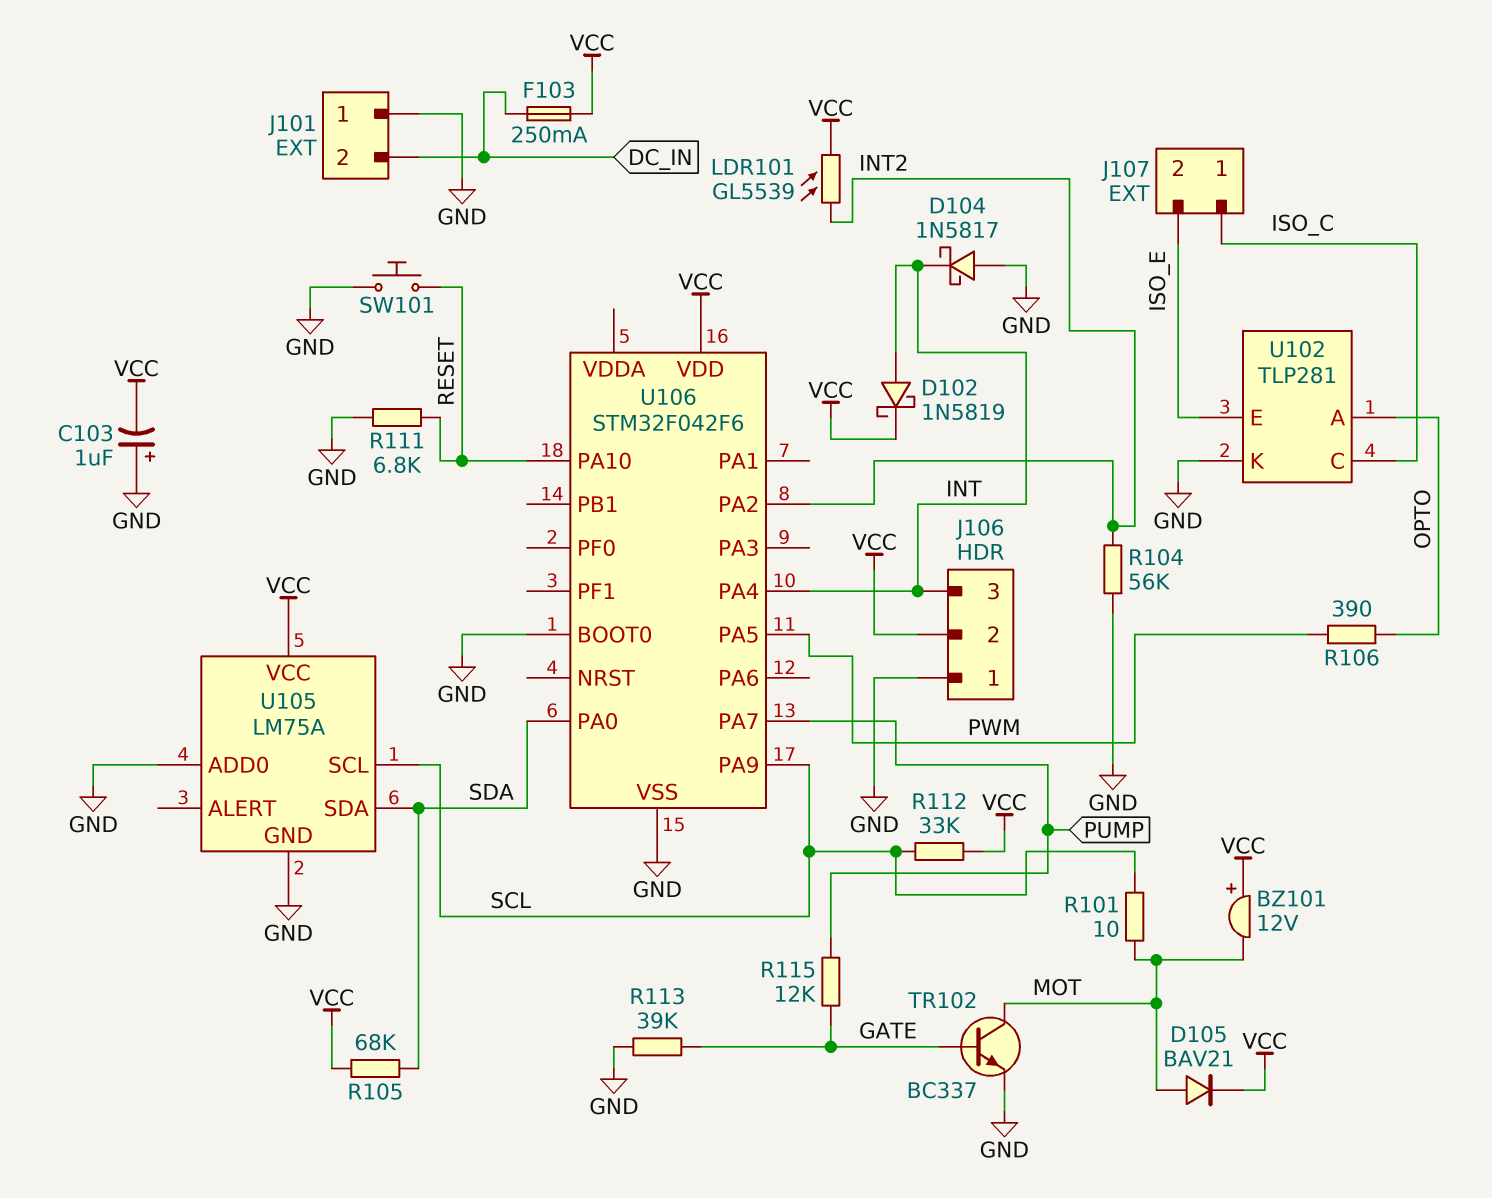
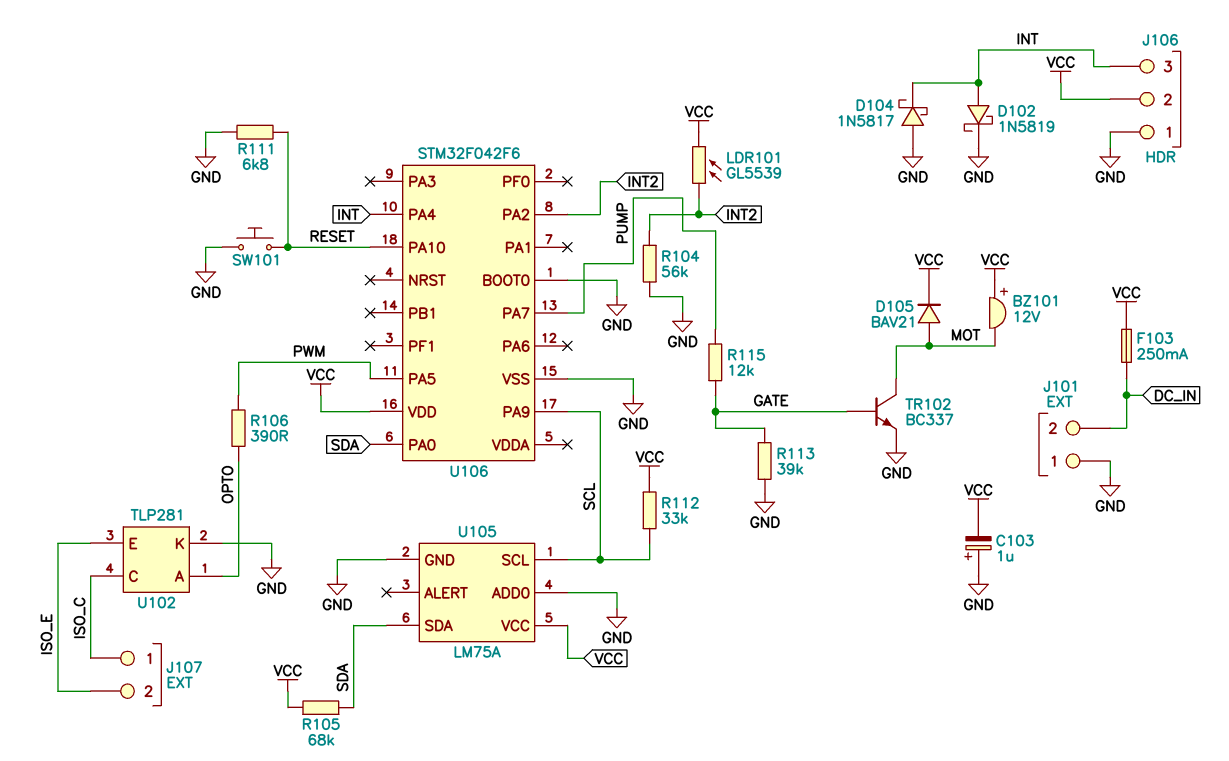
D102: schottky 1N5819 (A INT, K VCC) -> schottky 1N5819 (A INT, K GND)
R101: 10 (MOT, SCL) -> none

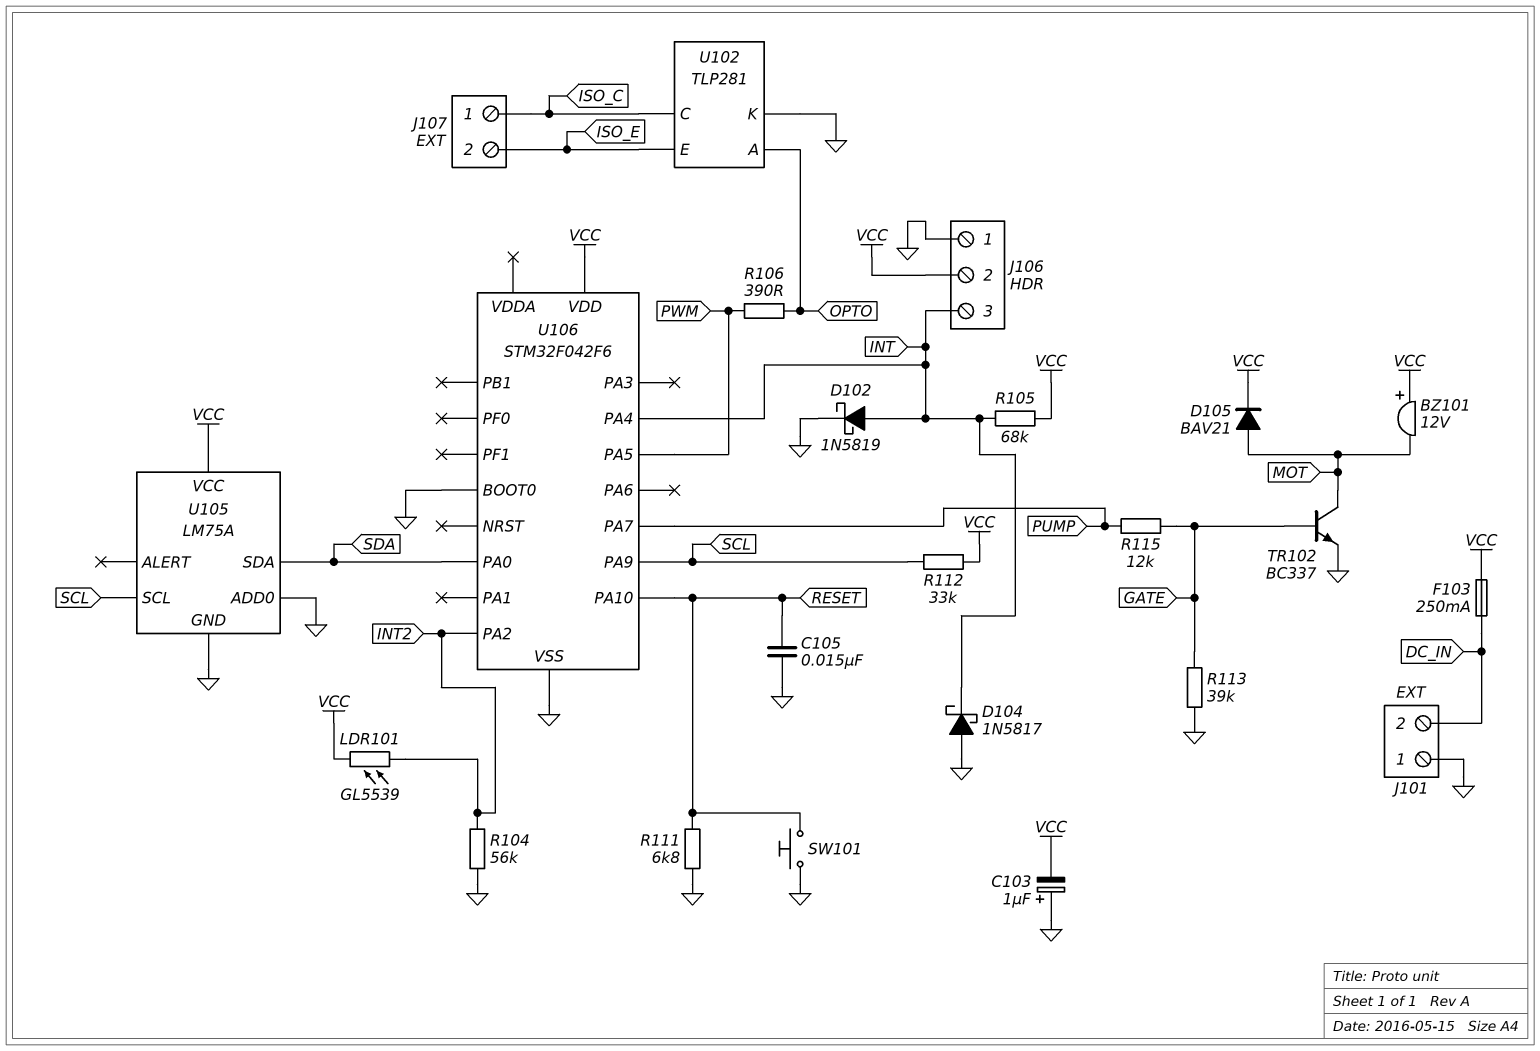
C105: none -> 15nF (GND, RESET)
R105: 68k (SDA, VCC) -> 68k (INT, VCC)

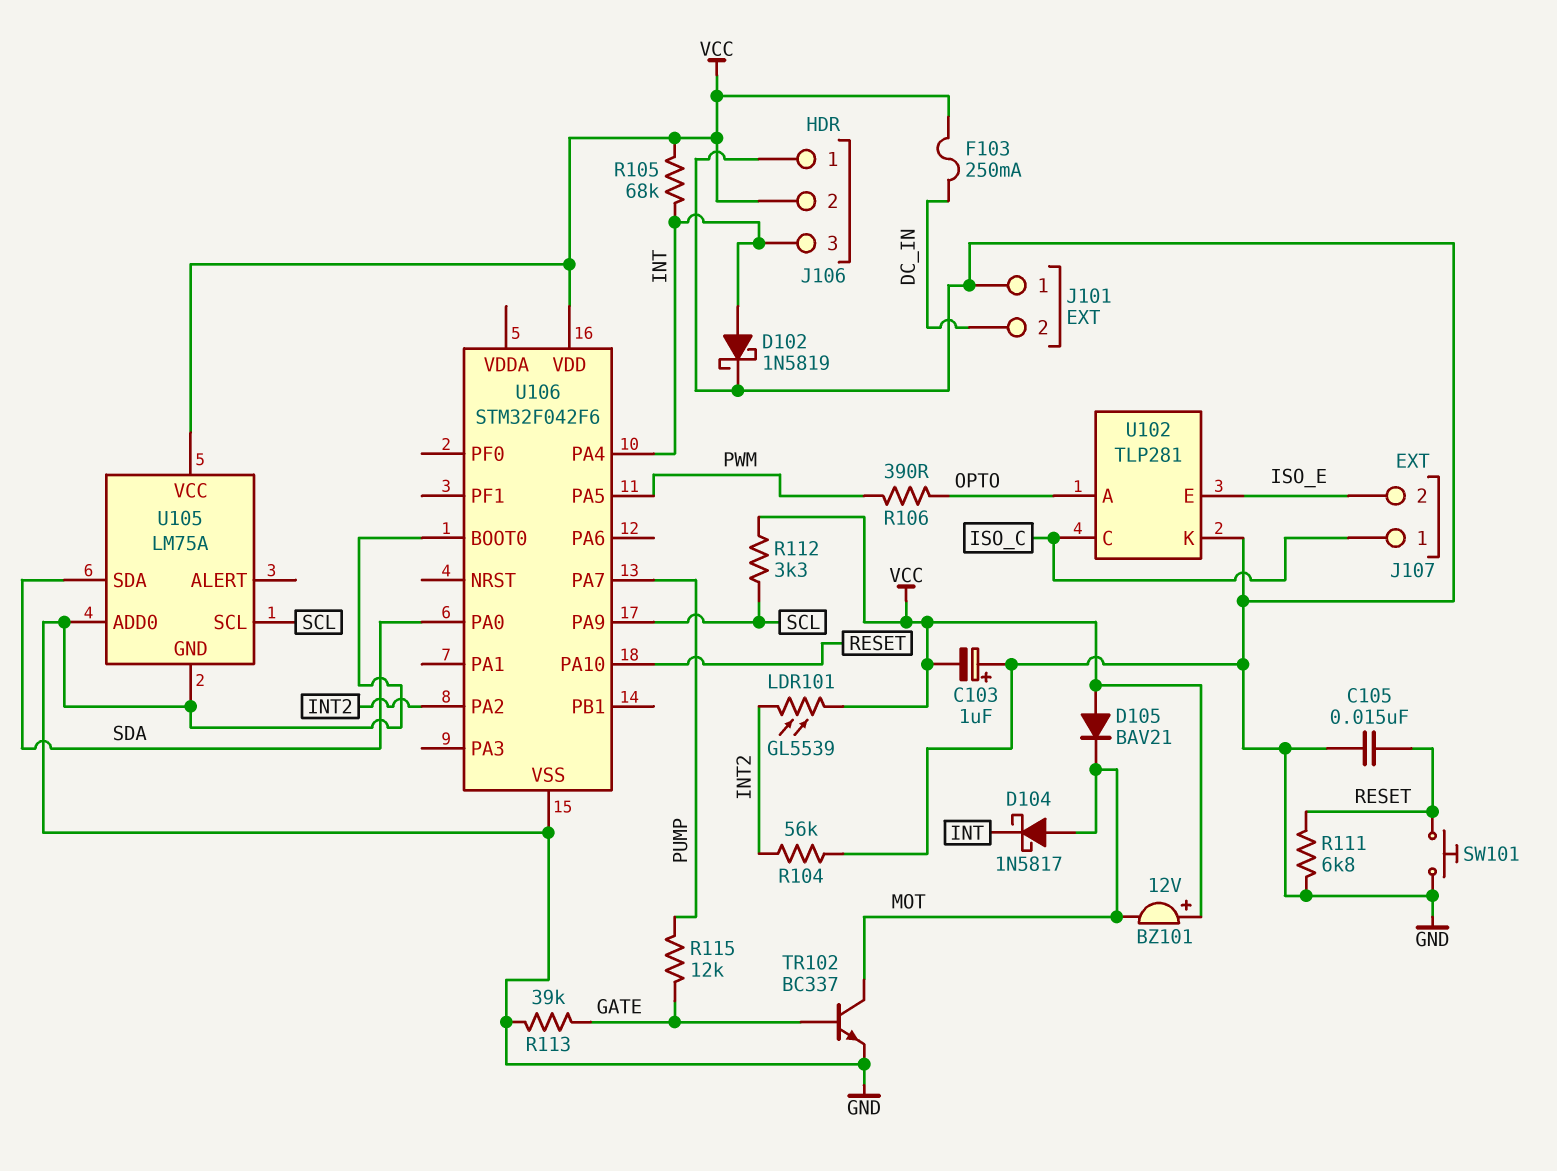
D104: schottky 1N5817 (A GND, K INT) -> schottky 1N5817 (A MOT, K INT)
D105: diode BAV21 (A MOT, K VCC) -> diode BAV21 (A VCC, K MOT)
R112: 33k (SCL, VCC) -> 3.3k (SCL, VCC)

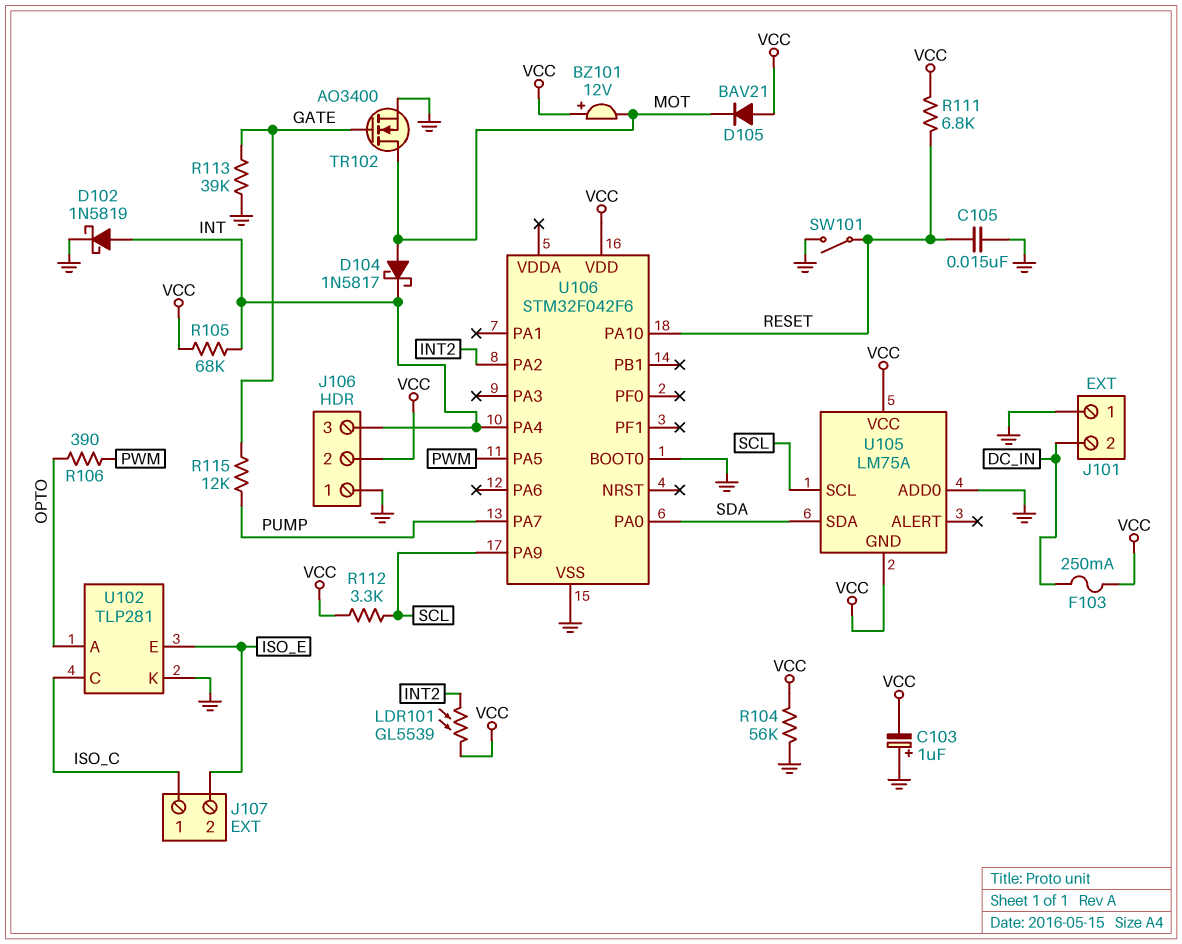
R104: 56k (GND, INT2) -> 56k (GND, VCC)
R111: 6.8k (GND, RESET) -> 6.8k (RESET, VCC)
SW101: button (GND, RESET) -> switch (GND, RESET)
TR102: NPN BC337 (B GATE, C MOT, E GND) -> NMOS AO3400 (G GATE, D MOT, S GND)
U105 pin GND: GND -> VCC

